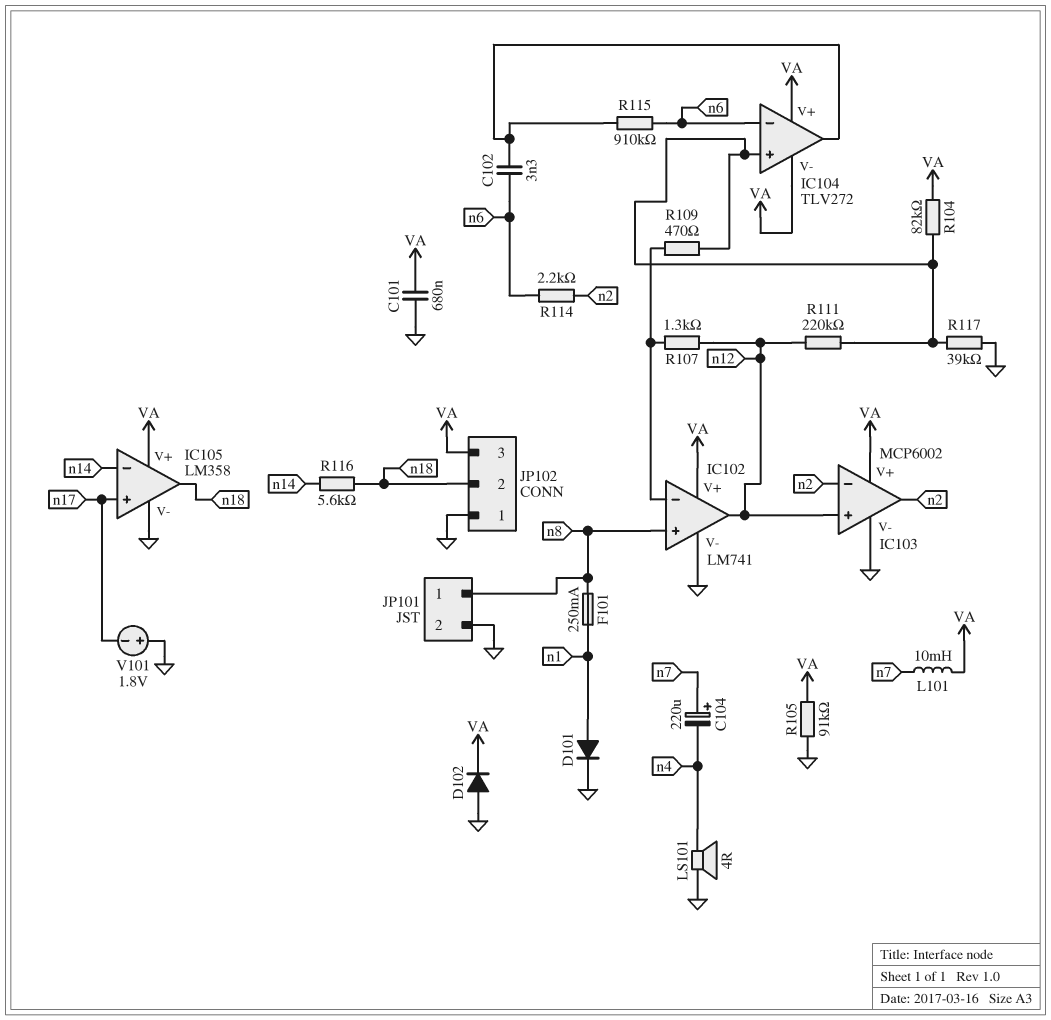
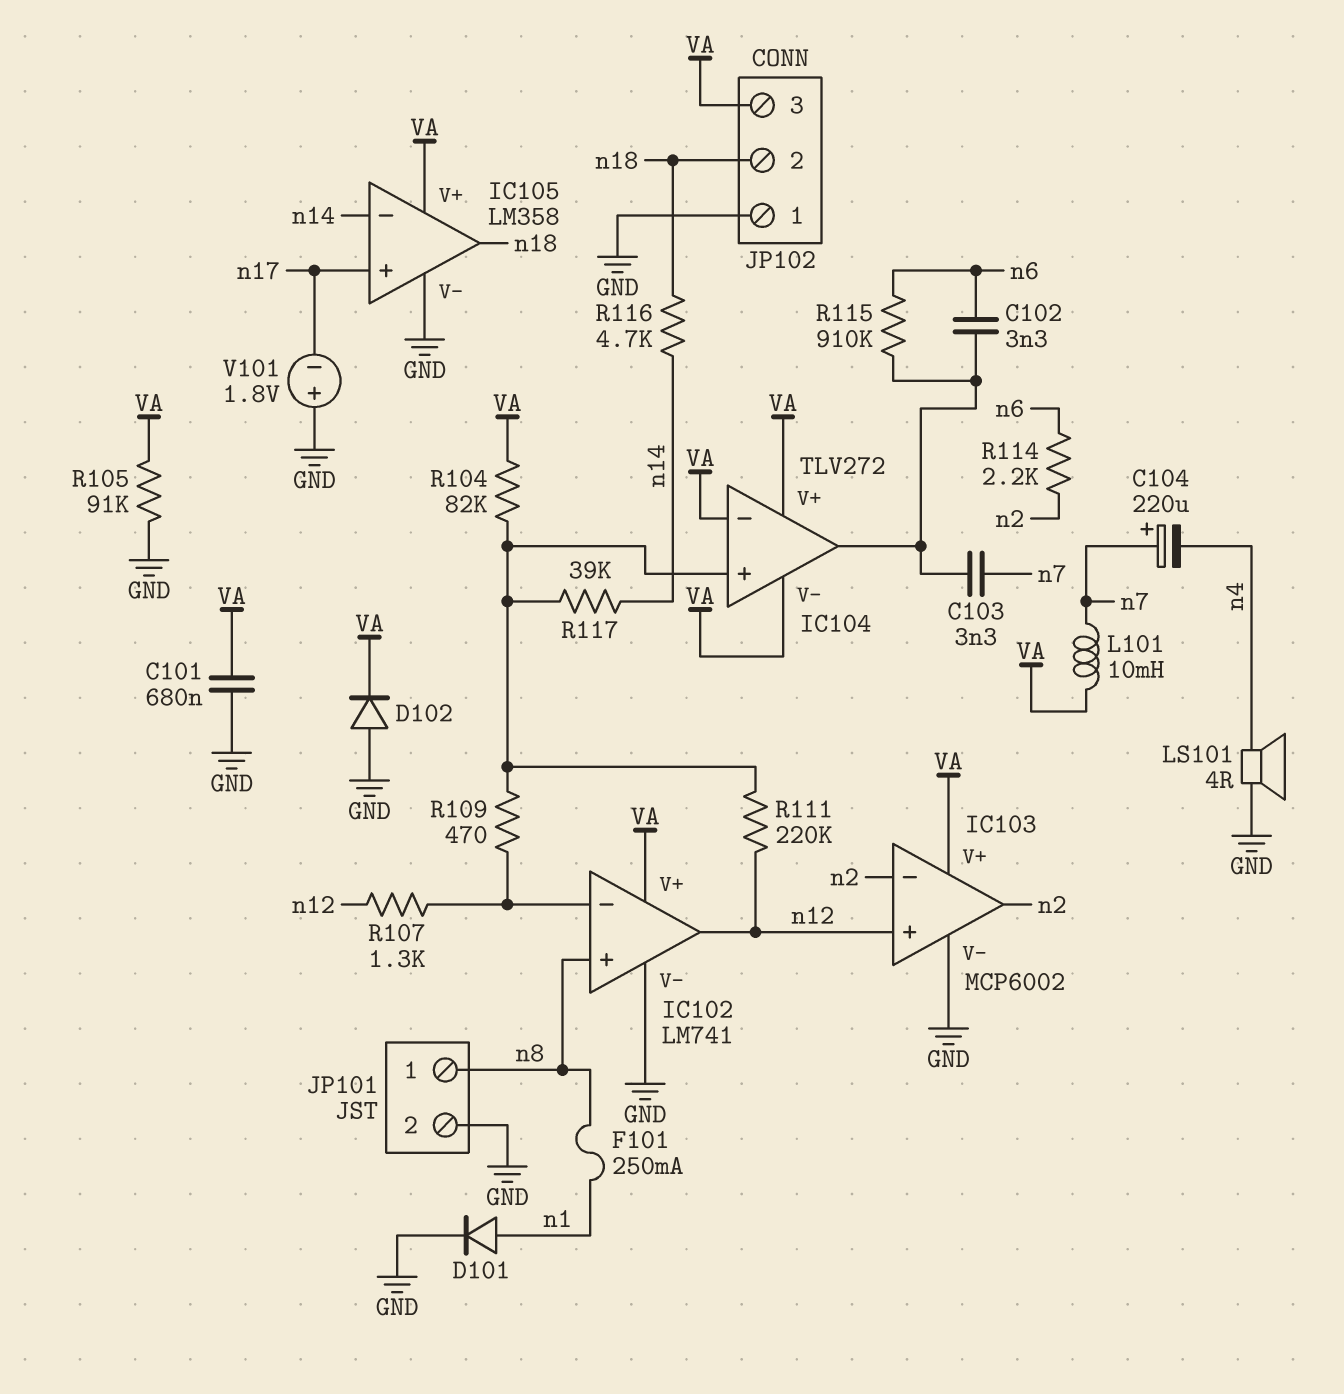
C103: none -> 3.3nF (IC104/out, n7)
IC104 pin in-: n6 -> VA
R116: 5.6k (n14, n18) -> 4.7k (n14, n18)
R117: 39k (GND, IC104/in+) -> 39k (IC104/in+, n14)

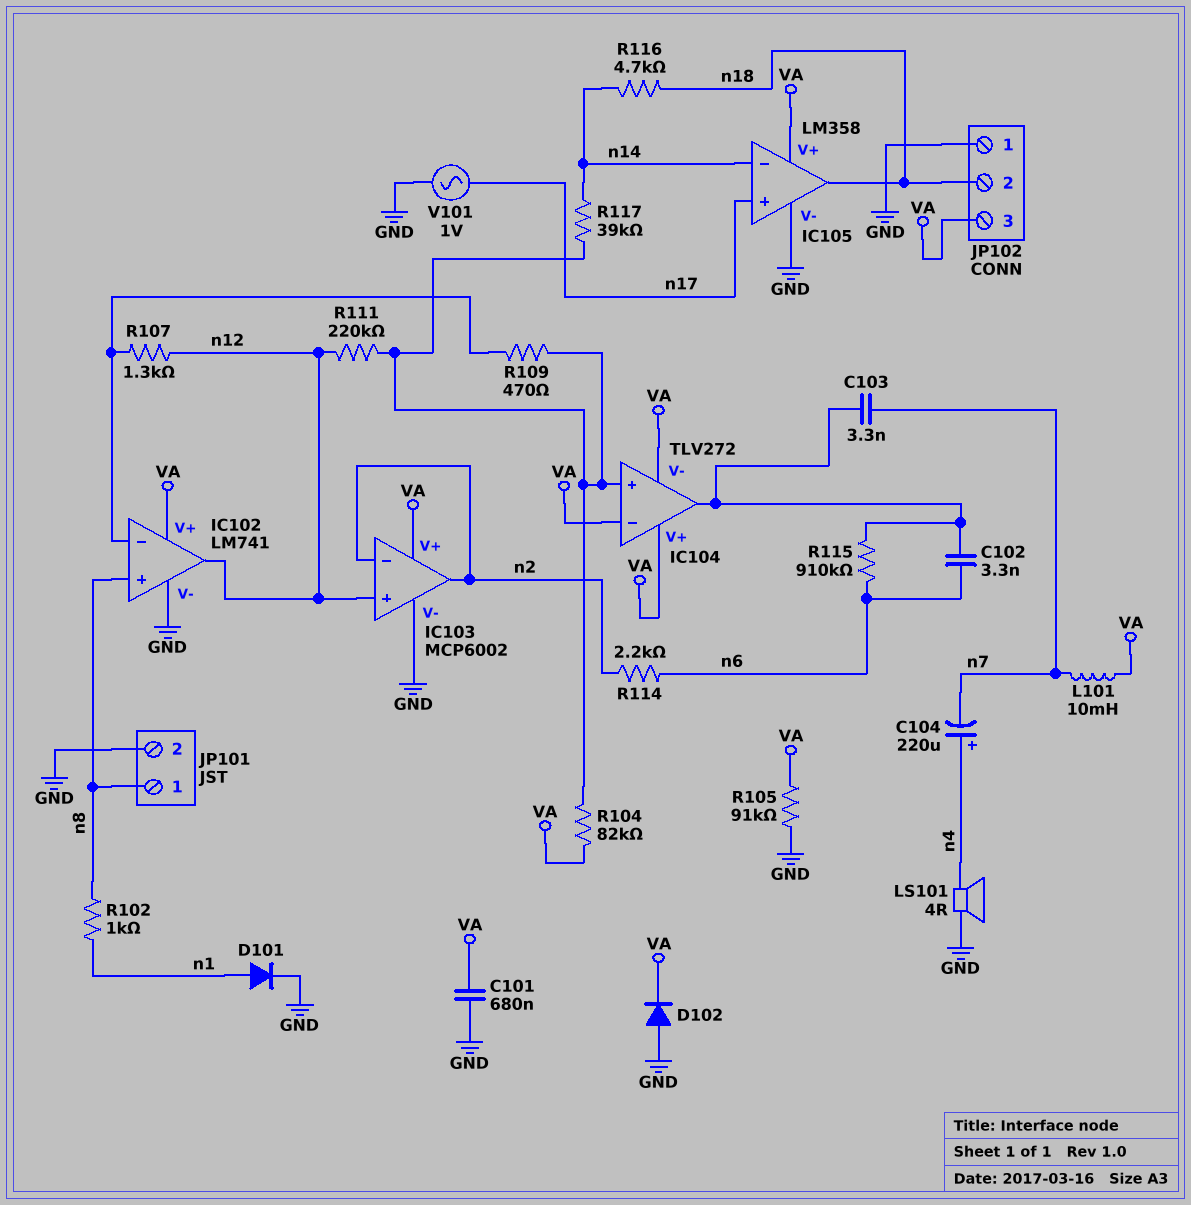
C104: 220uF (plus n7, minus n4) -> 220uF (plus n4, minus n7)
F101: 250mA (n1, n8) -> none
R102: none -> 1k (n1, n8)
V101: 1.8V (plus GND, minus n17) -> AC 1V (GND, n17)

